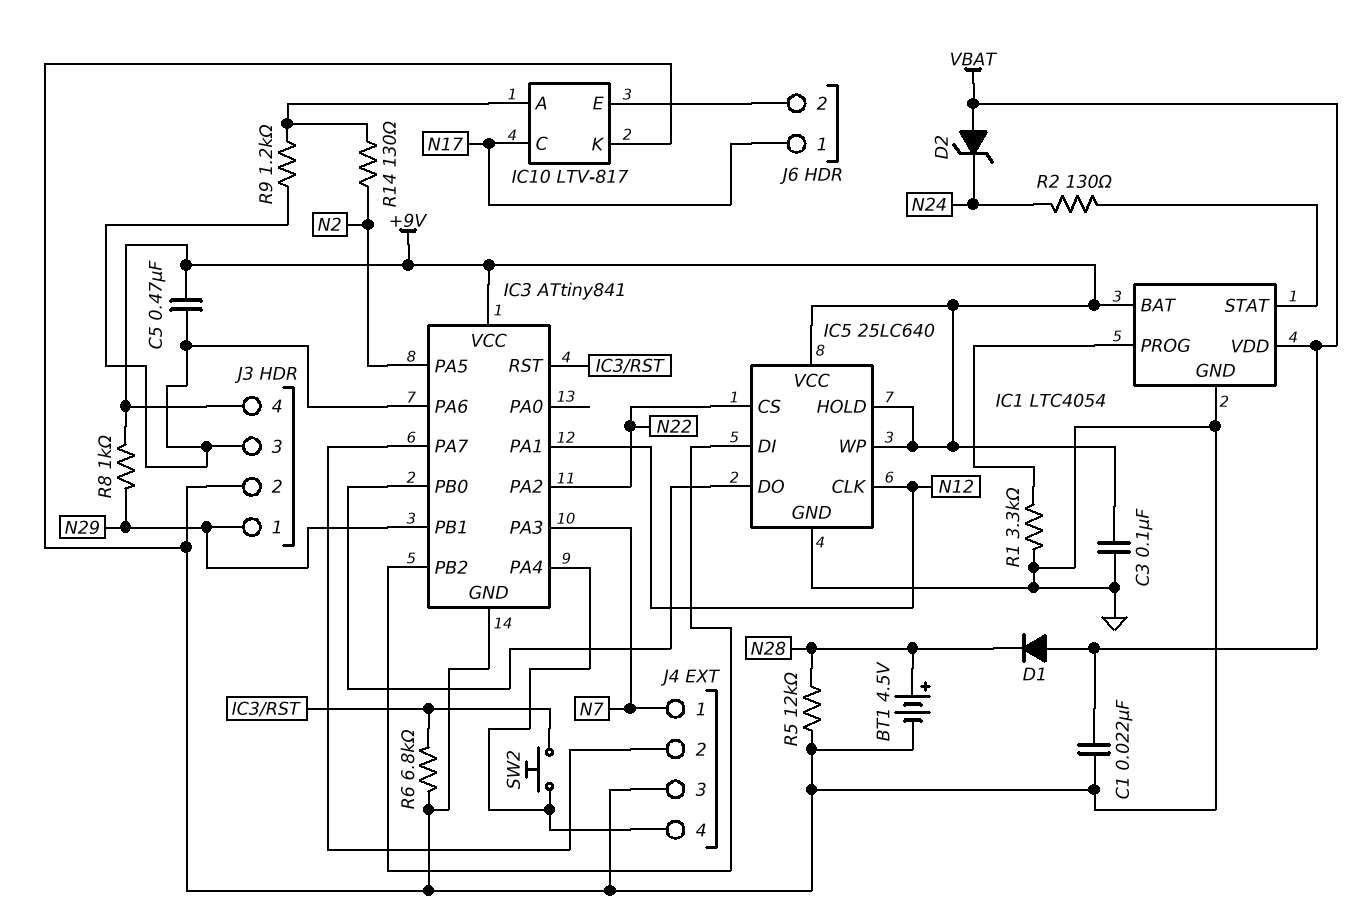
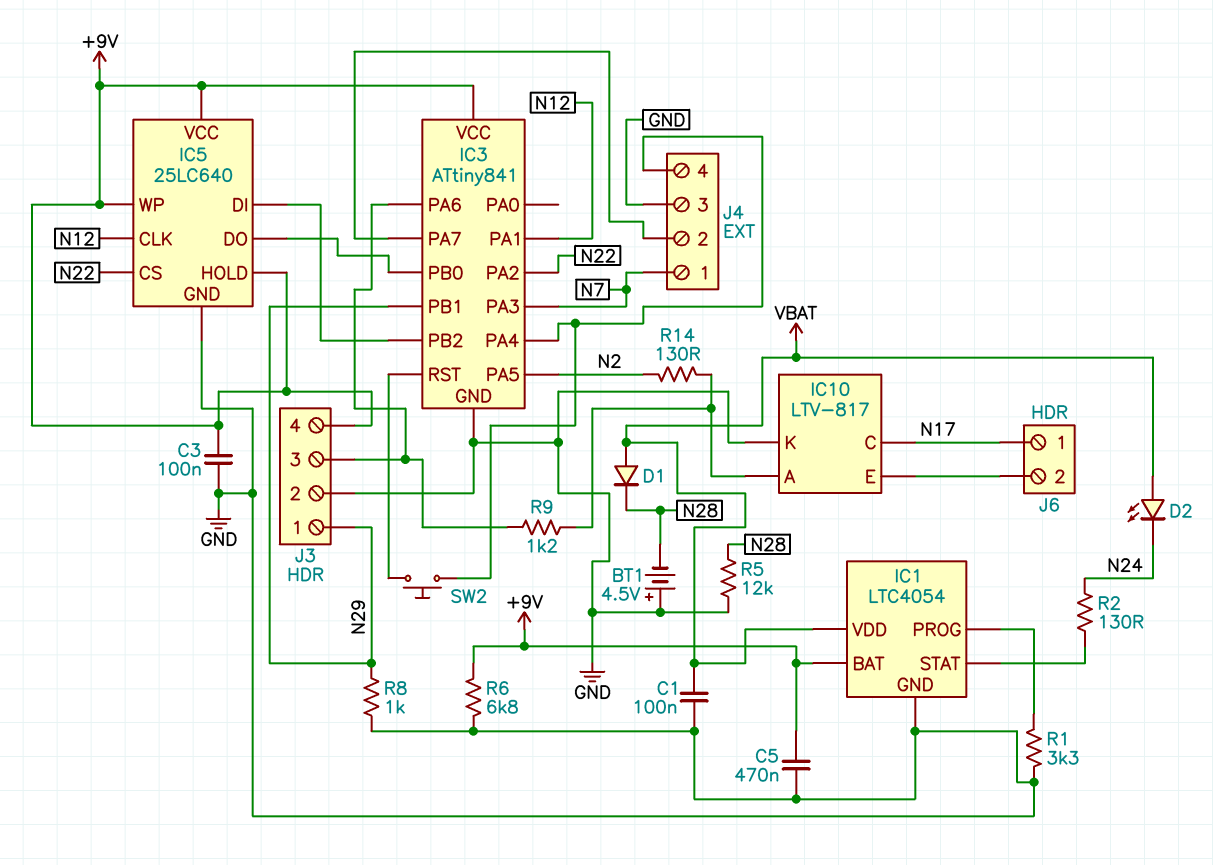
BT1: 4.5V (plus N28, minus GND) -> 4.5V (plus GND, minus N28)
C1: 22nF (GND, VBAT) -> 100nF (GND, VBAT)
C5: 470nF (+9V, IC3/PA6) -> 470nF (+9V, GND)
D2: zener (A VBAT, K N24) -> LED (A VBAT, K N24)
R6: 6.8k (GND, IC3/RST) -> 6.8k (+9V, GND)
R8: 1k (+9V, N29) -> 1k (GND, N29)

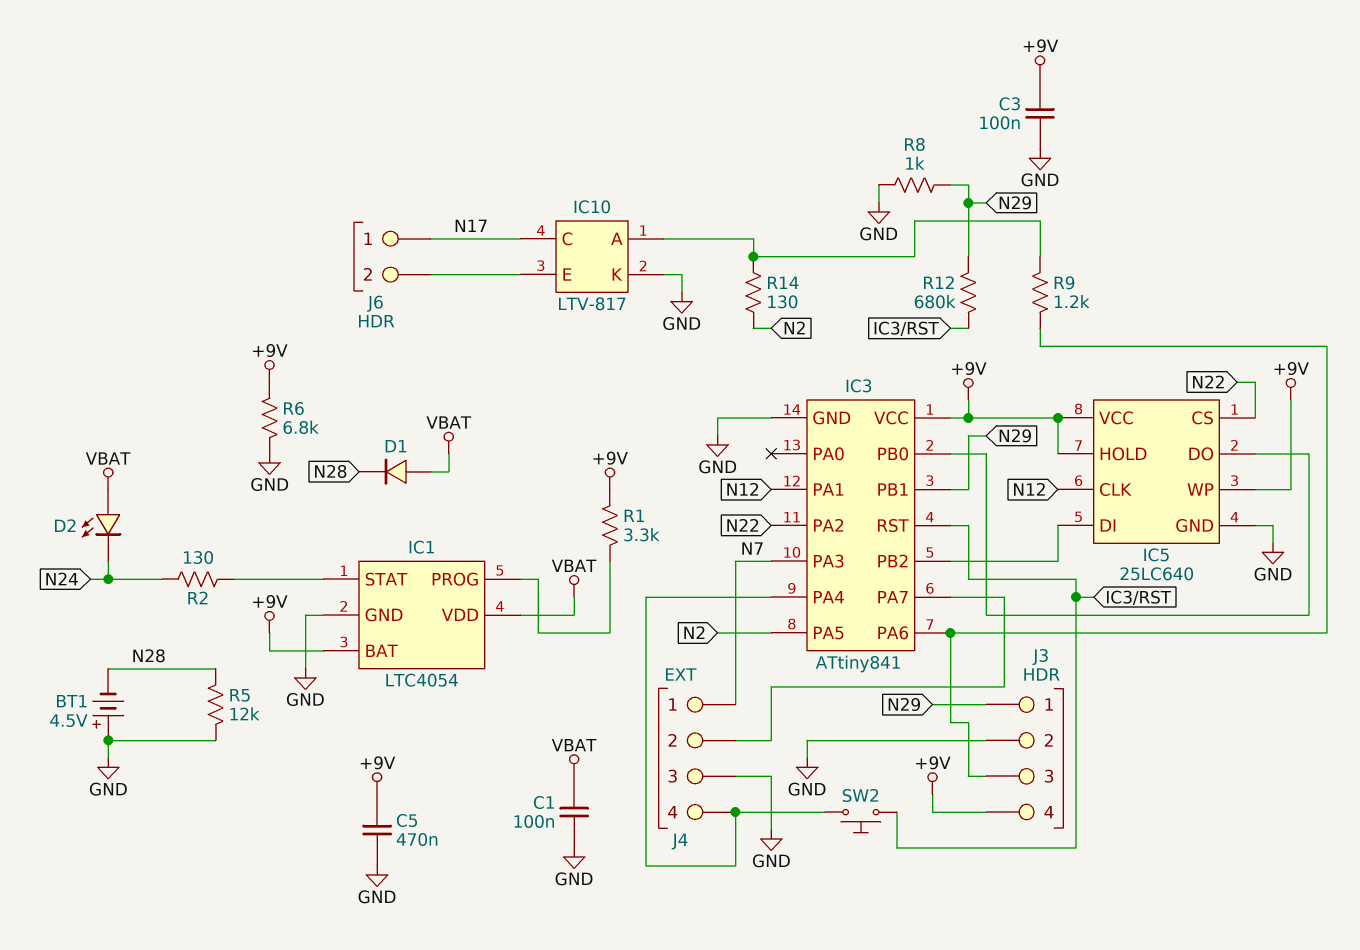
R1: 3.3k (GND, IC1/PROG) -> 3.3k (+9V, IC1/PROG)
R12: none -> 680k (IC3/RST, N29)

